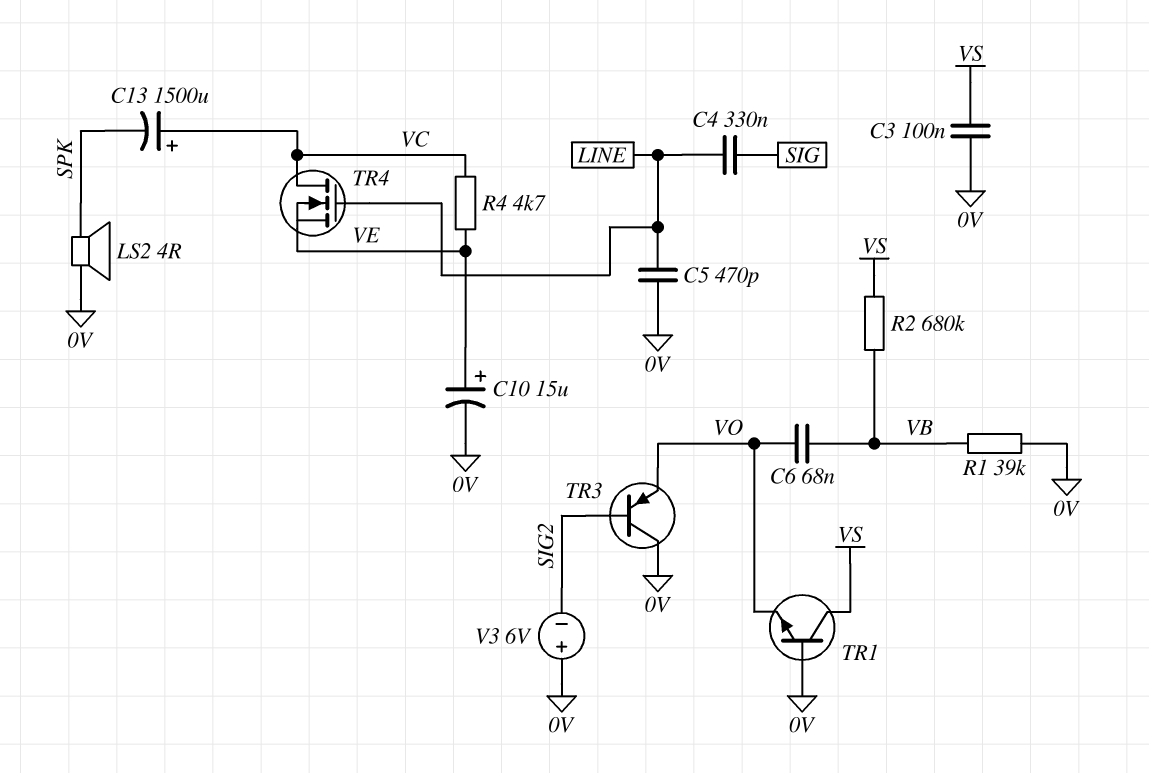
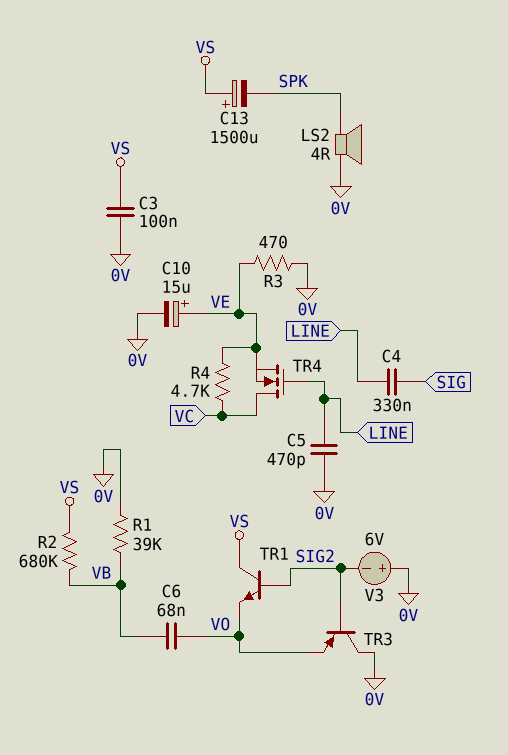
C13: 1500uF (plus VC, minus SPK) -> 1500uF (plus VS, minus SPK)
R3: none -> 470 (0V, VE)
TR1: NPN (B 0V, C VS, E VO) -> NPN (B SIG2, C VS, E VO)

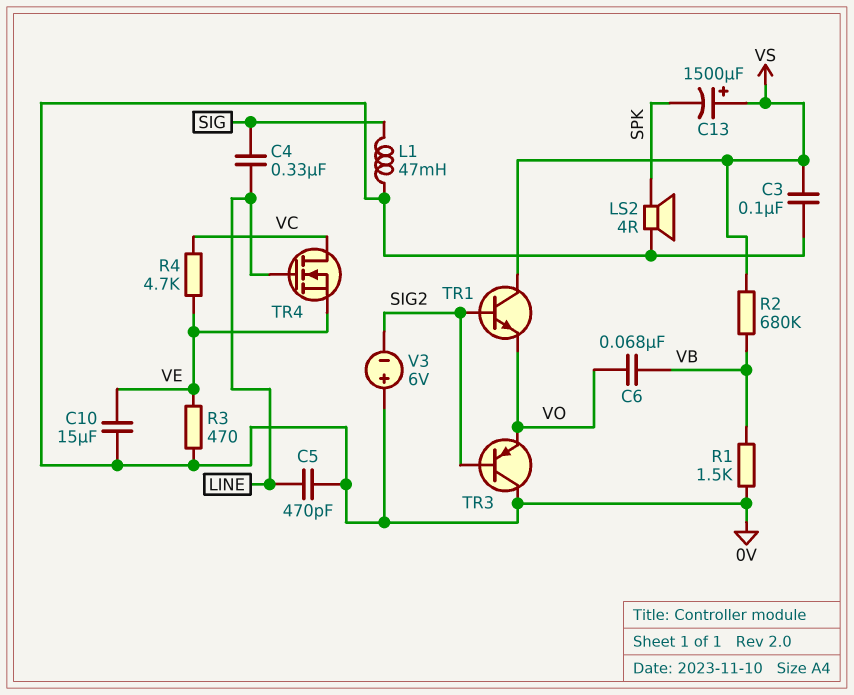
C10: 15uF (plus VE, minus 0V) -> 15uF (0V, VE)
L1: none -> 47mH (0V, SIG)
R1: 39k (0V, VB) -> 1.5k (0V, VB)

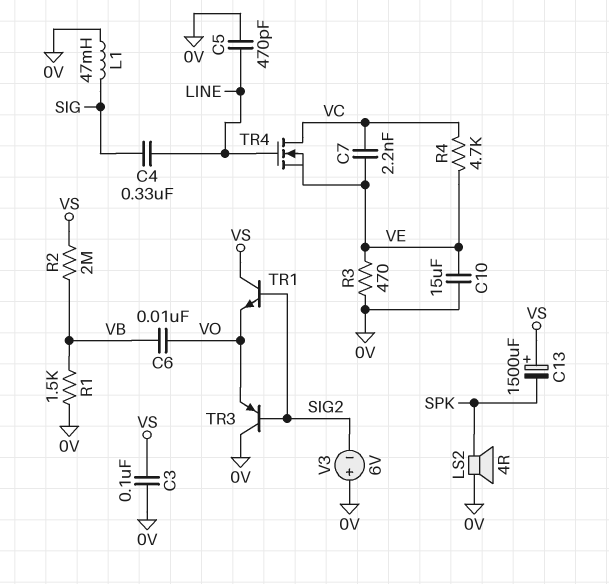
C6: 68nF (VB, VO) -> 10nF (VB, VO)
C7: none -> 2.2nF (VC, VE)
R2: 680k (VB, VS) -> 2M (VB, VS)

